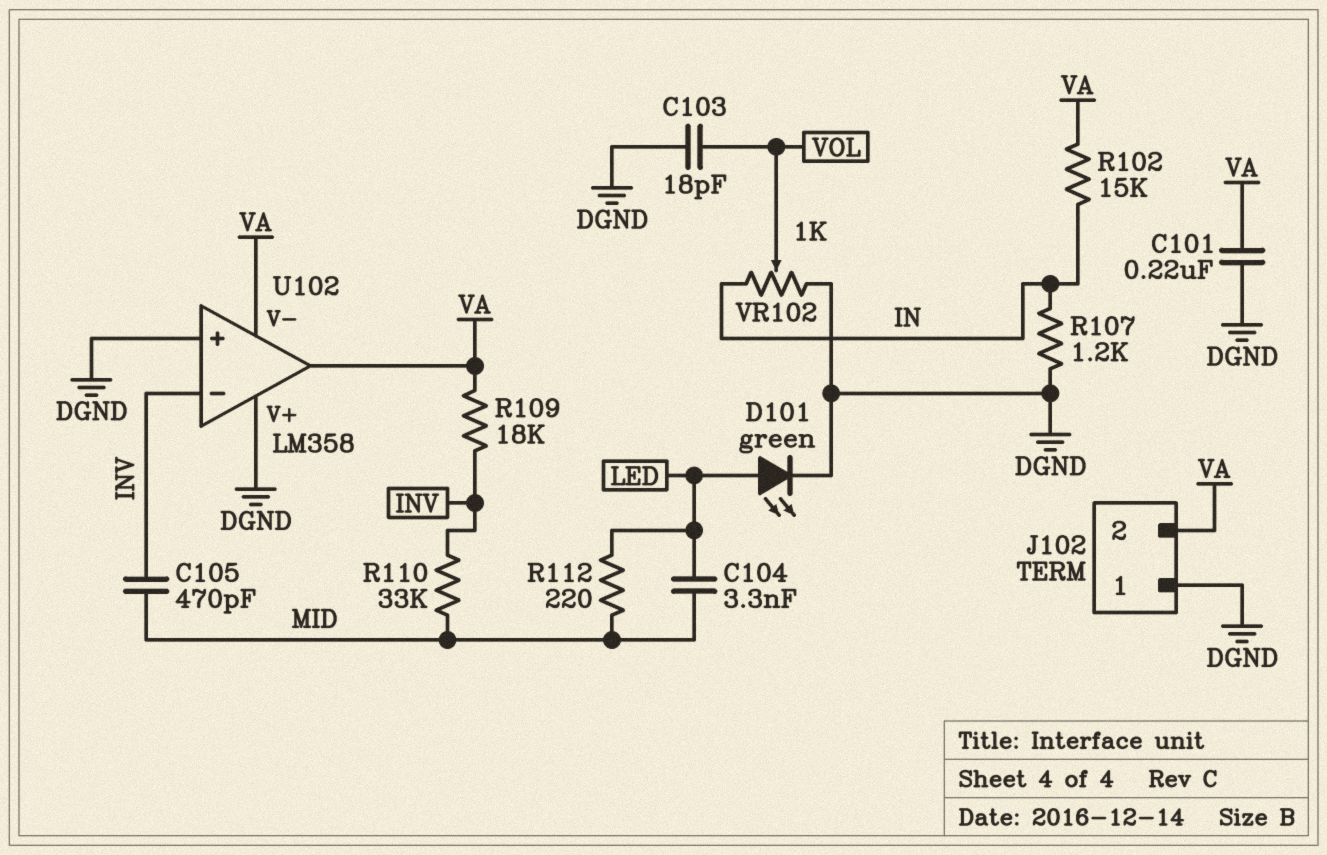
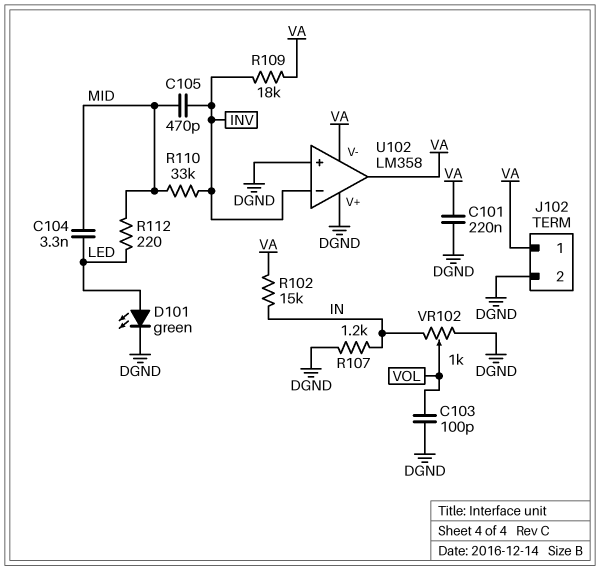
C103: 18pF (DGND, VOL) -> 100pF (DGND, VOL)
J102 pin 1: DGND -> VA
J102 pin 2: VA -> DGND

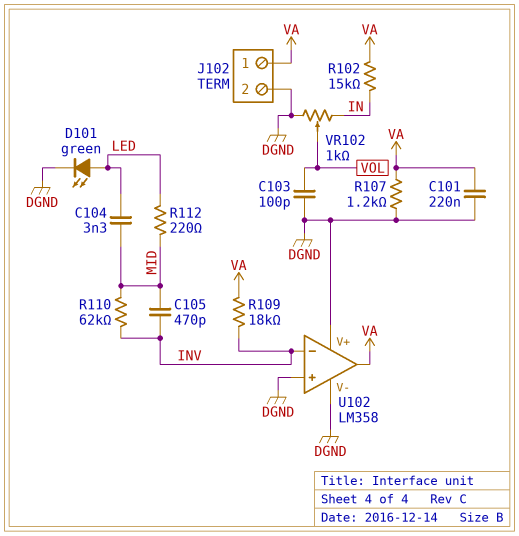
R107: 1.2k (DGND, IN) -> 1.2k (DGND, VA)
R110: 33k (INV, MID) -> 62k (INV, MID)
U102 pin V-: VA -> DGND

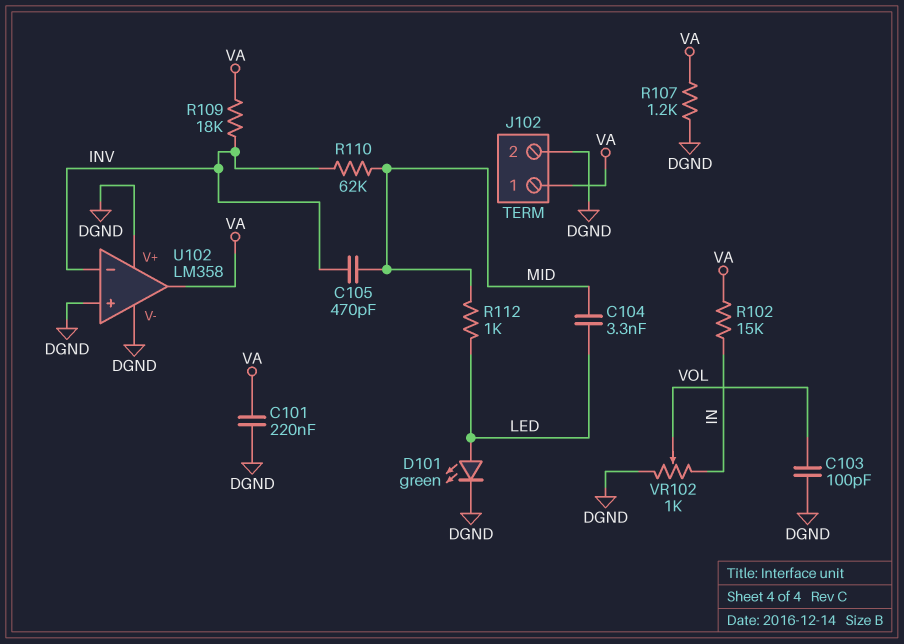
R112: 220 (LED, MID) -> 1k (LED, MID)

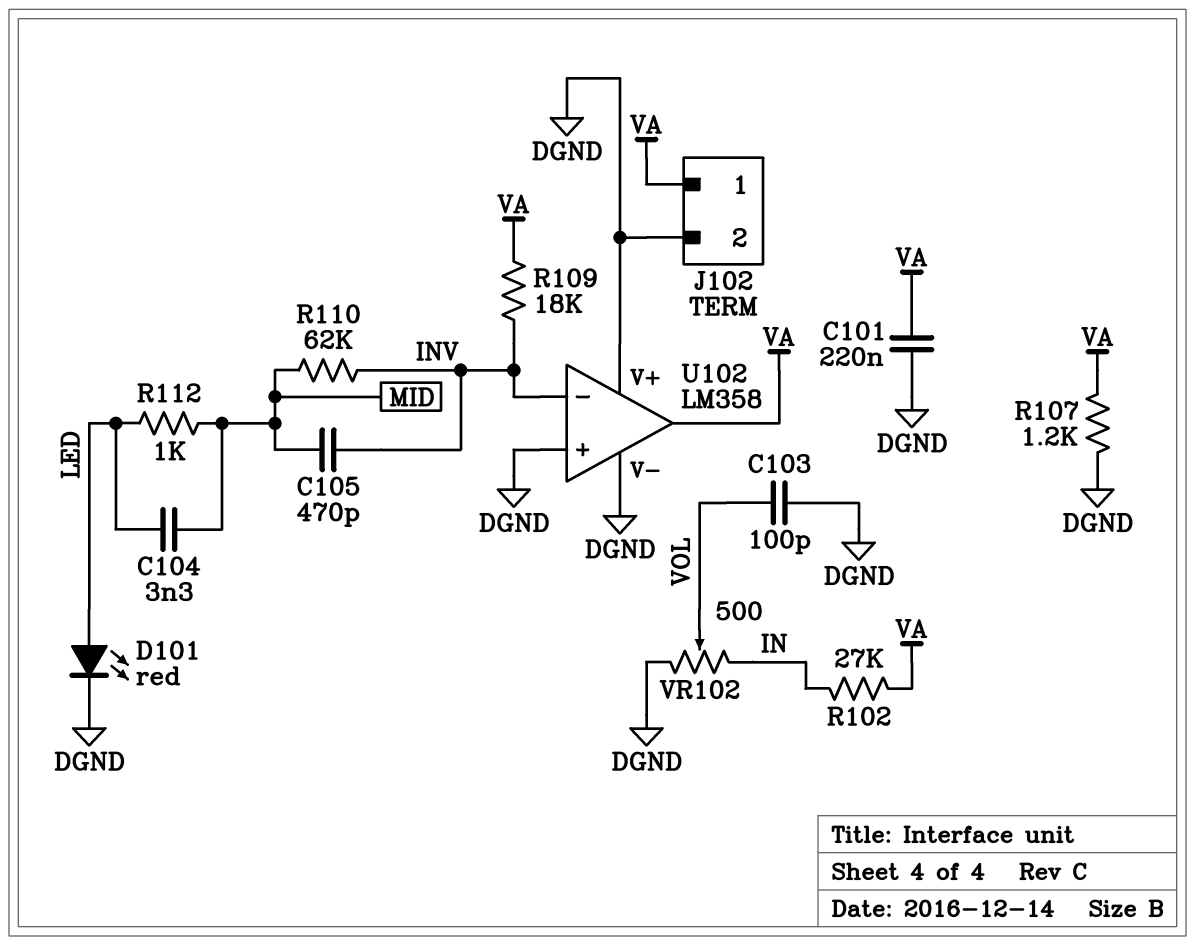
D101: LED green (A LED, K DGND) -> LED red (A LED, K DGND)
R102: 15k (IN, VA) -> 27k (IN, VA)
VR102: 1k (DGND, IN, wiper VOL) -> 500 (DGND, IN, wiper VOL)

